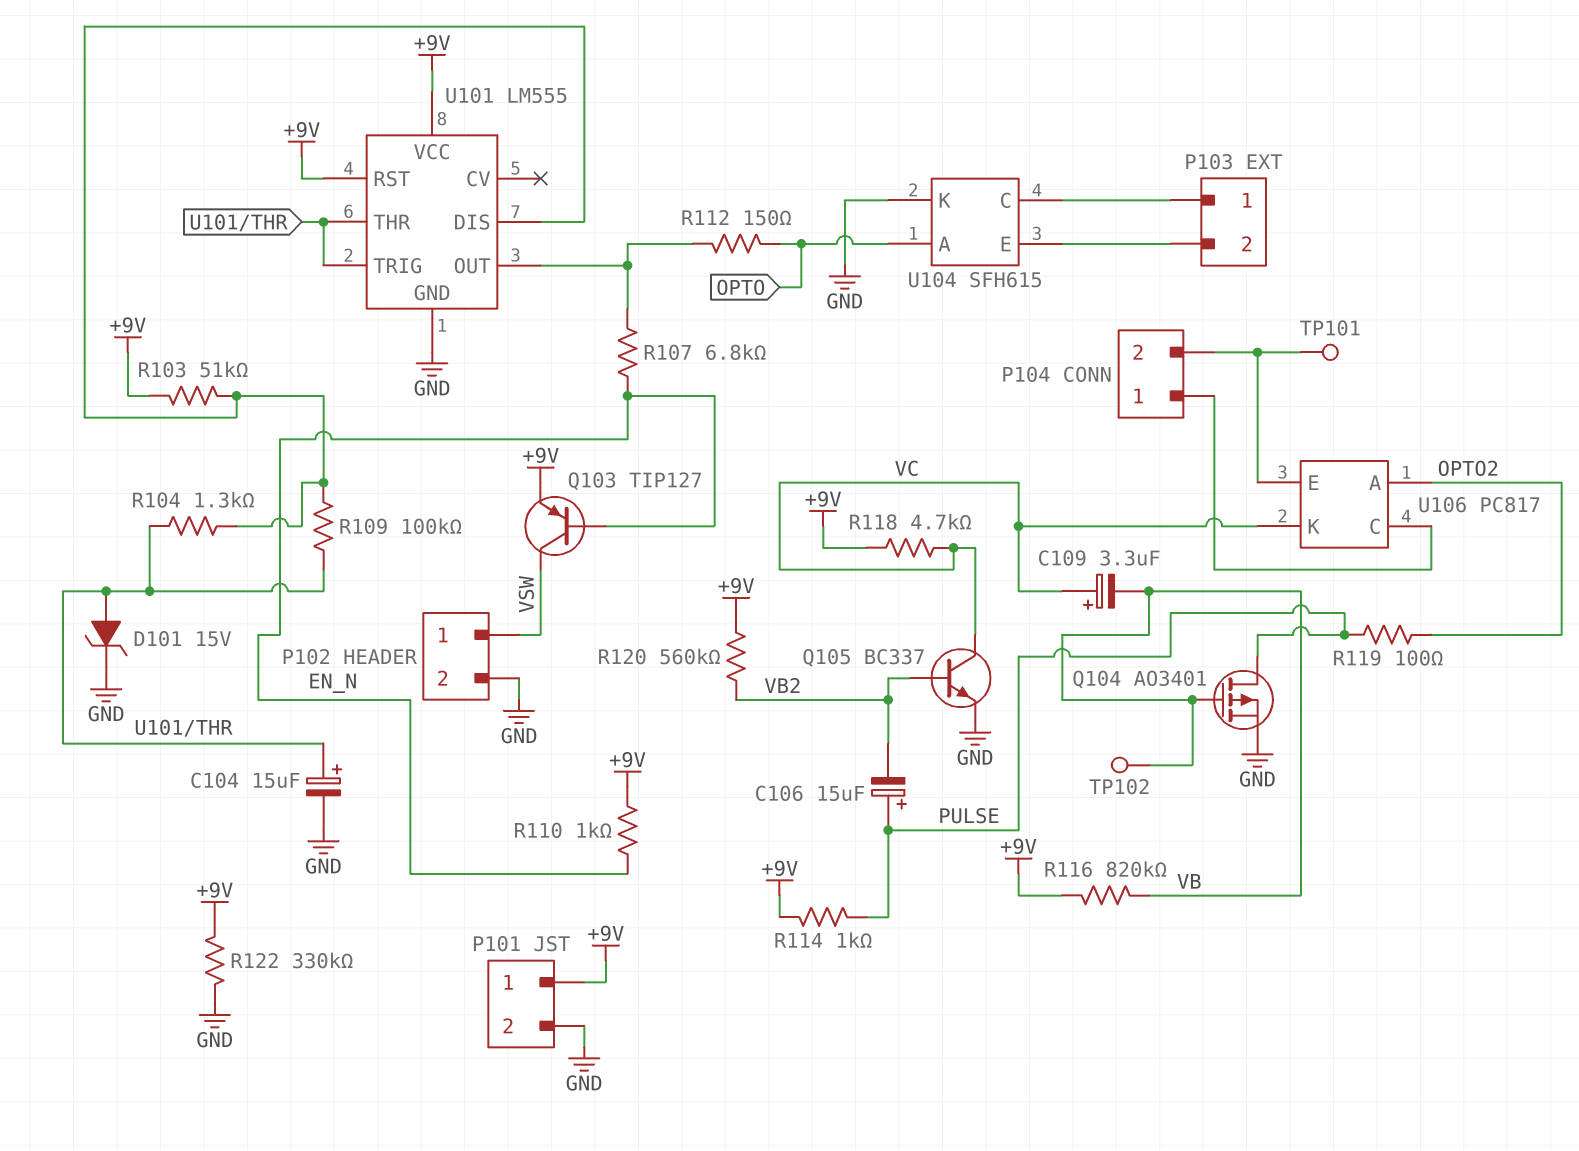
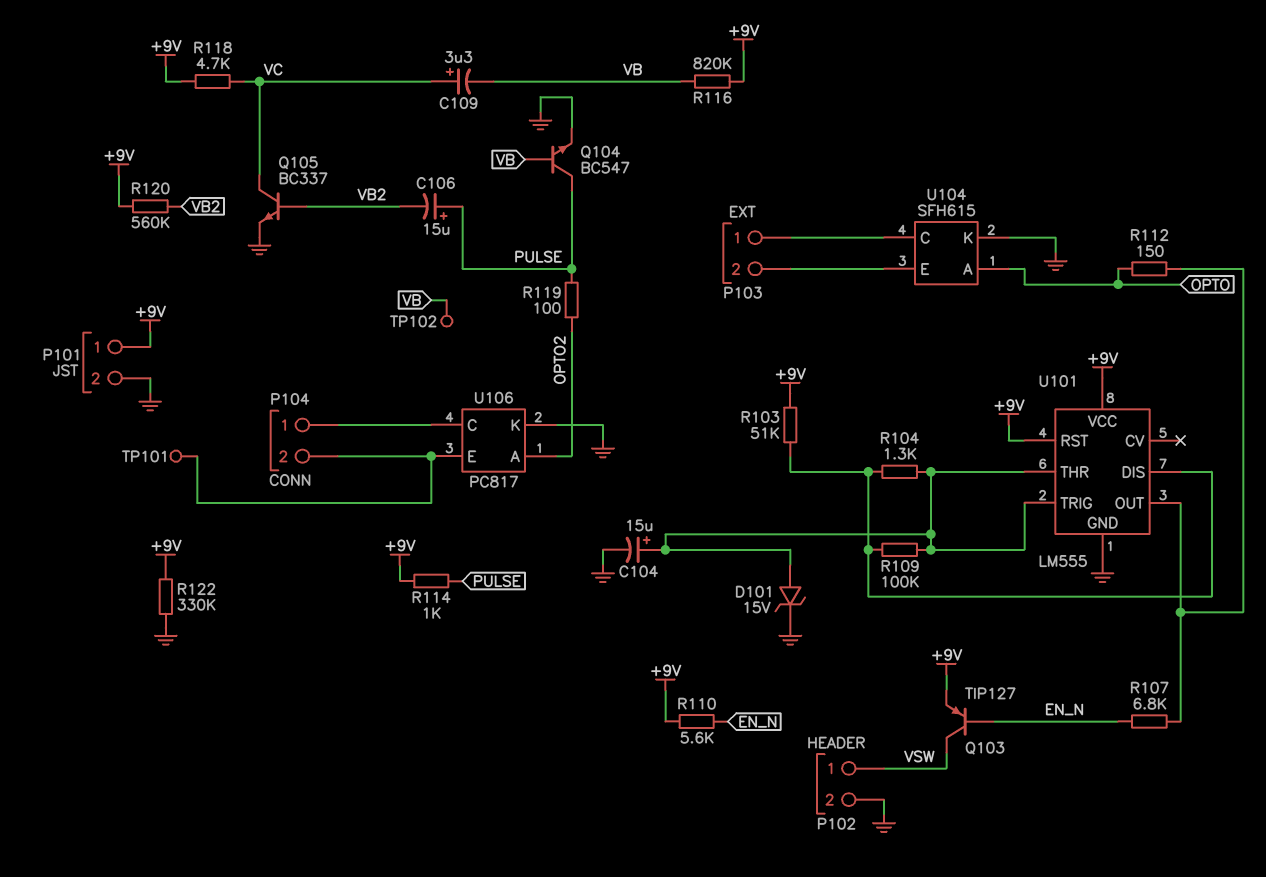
Q104: PMOS AO3401 (G VB, D PULSE, S GND) -> NPN BC547 (B VB, C PULSE, E GND)
R110: 1k (+9V, EN_N) -> 5.6k (+9V, EN_N)
U106 pin K: VC -> GND

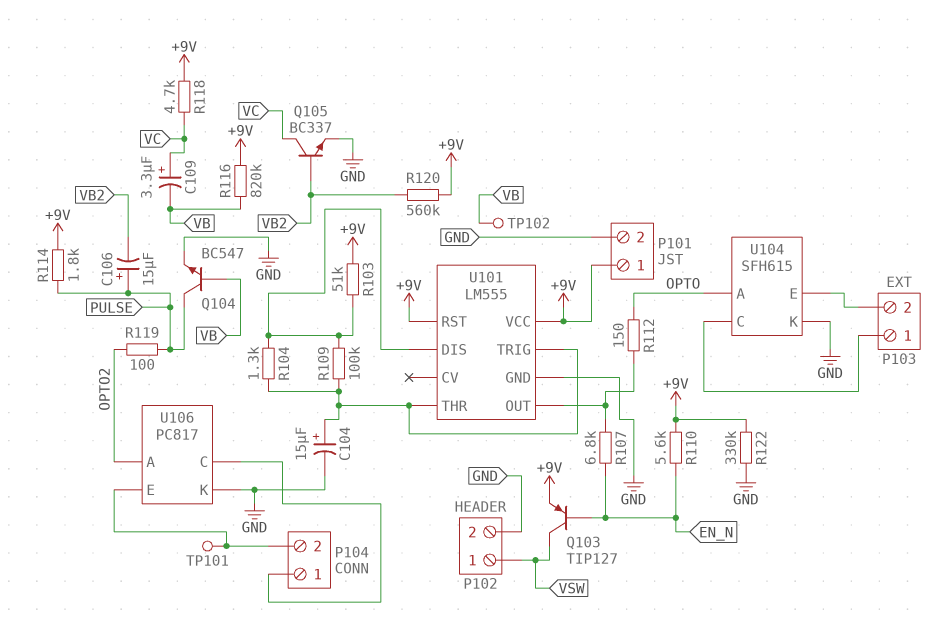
D101: zener 15V (A U101/THR, K GND) -> none
R114: 1k (+9V, PULSE) -> 1.8k (+9V, PULSE)

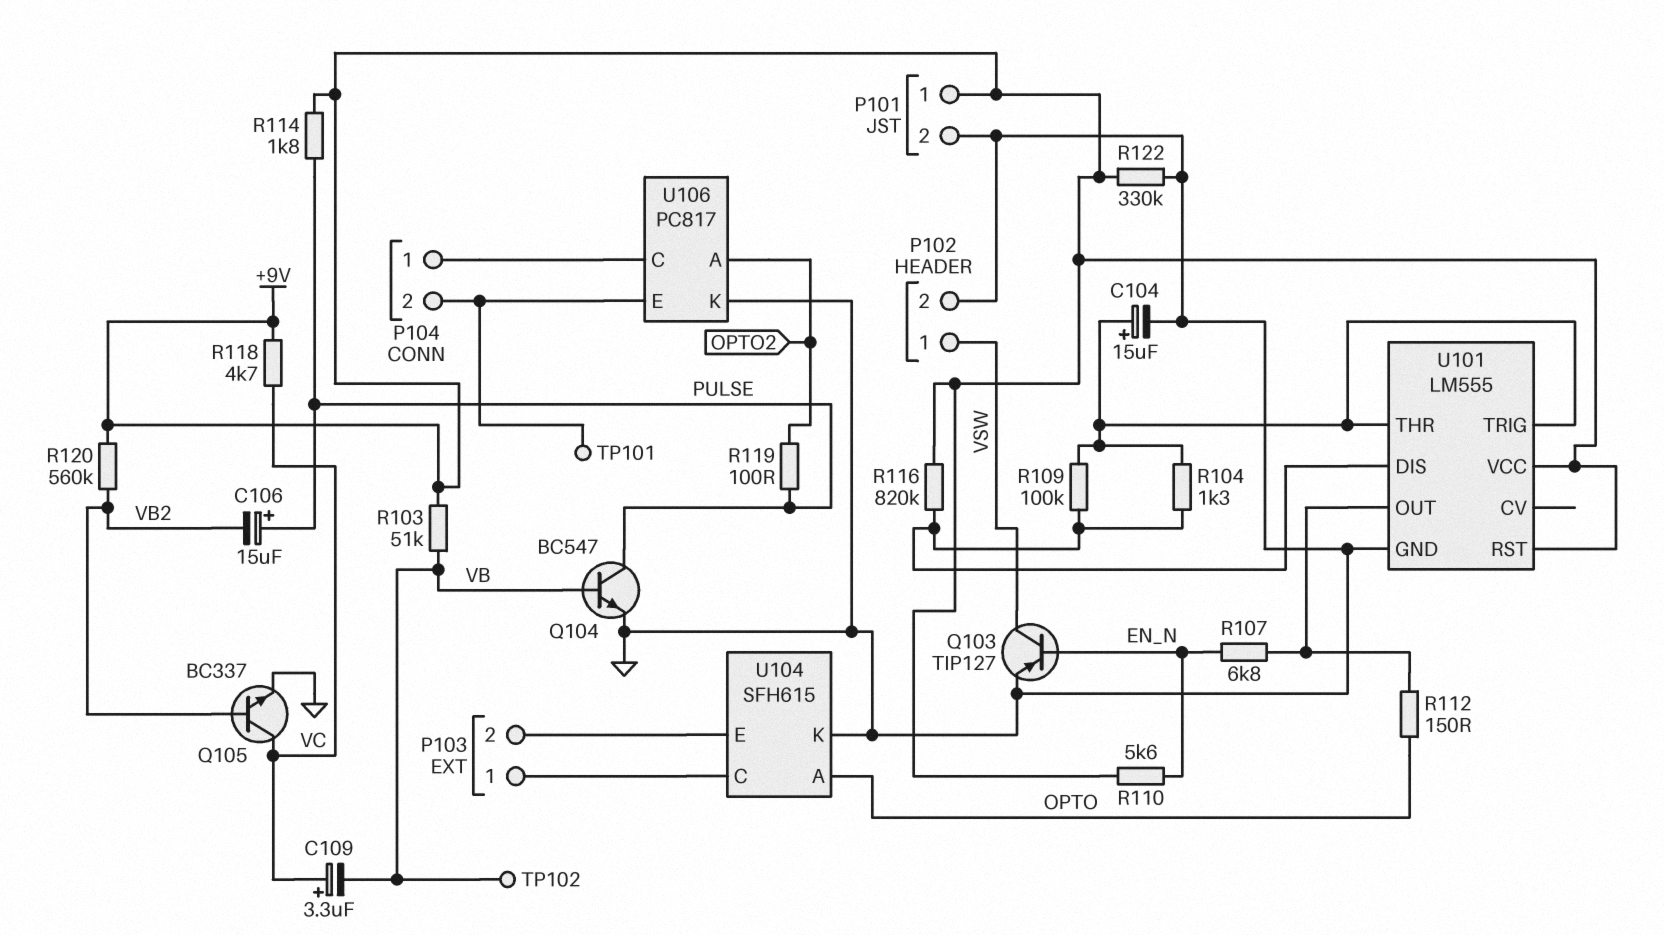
Q103: PNP TIP127 (B EN_N, C VSW, E +9V) -> PNP TIP127 (B EN_N, C VSW, E GND)
R103: 51k (+9V, U101/DIS) -> 51k (+9V, VB)
R116: 820k (+9V, VB) -> 820k (+9V, U101/DIS)

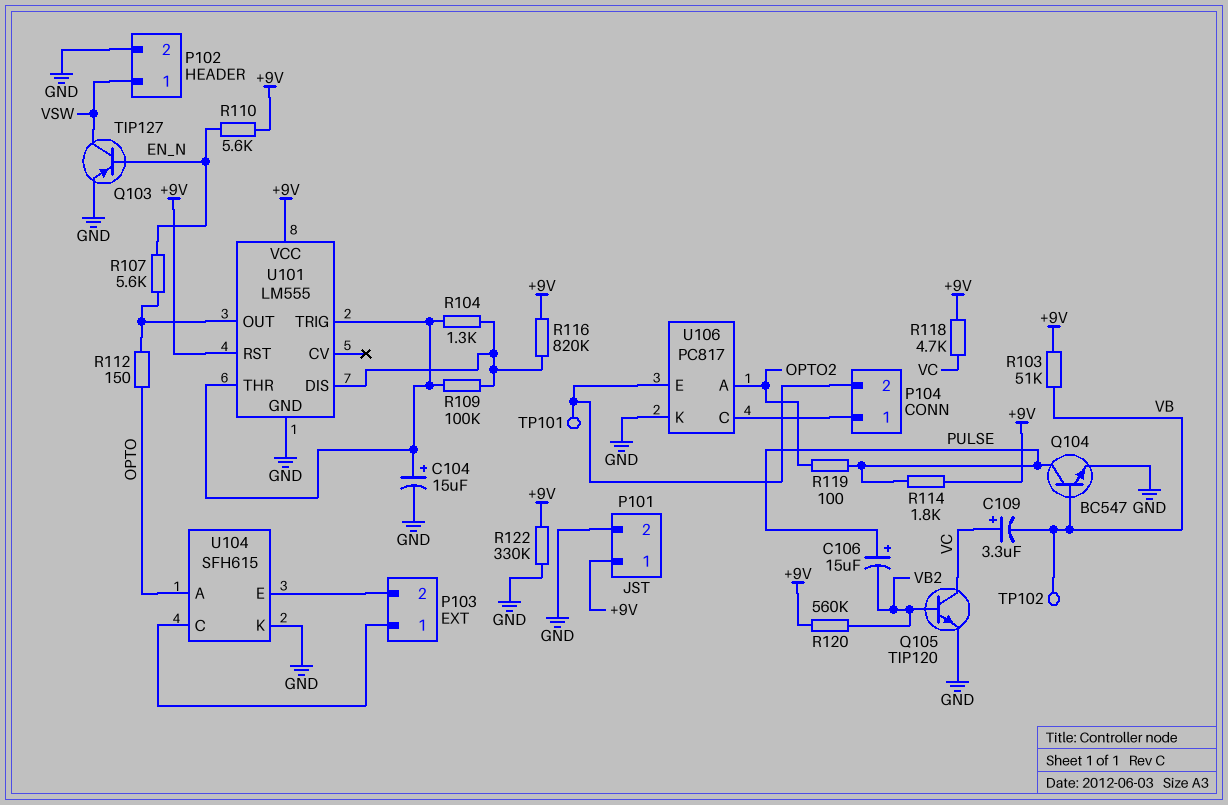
Q105: NPN BC337 (B VB2, C VC, E GND) -> NPN TIP120 (B VB2, C VC, E GND)
R107: 6.8k (EN_N, U101/OUT) -> 5.6k (EN_N, U101/OUT)

